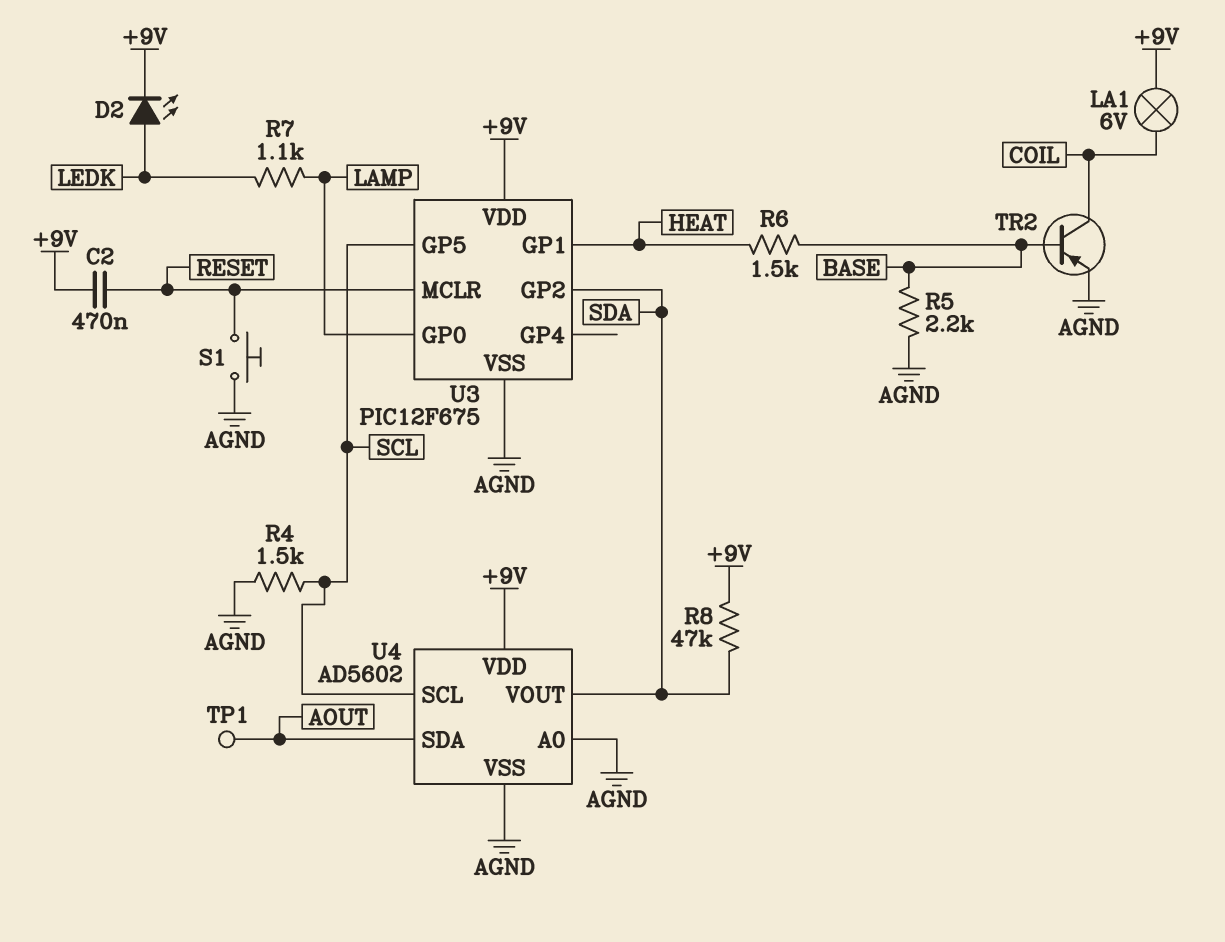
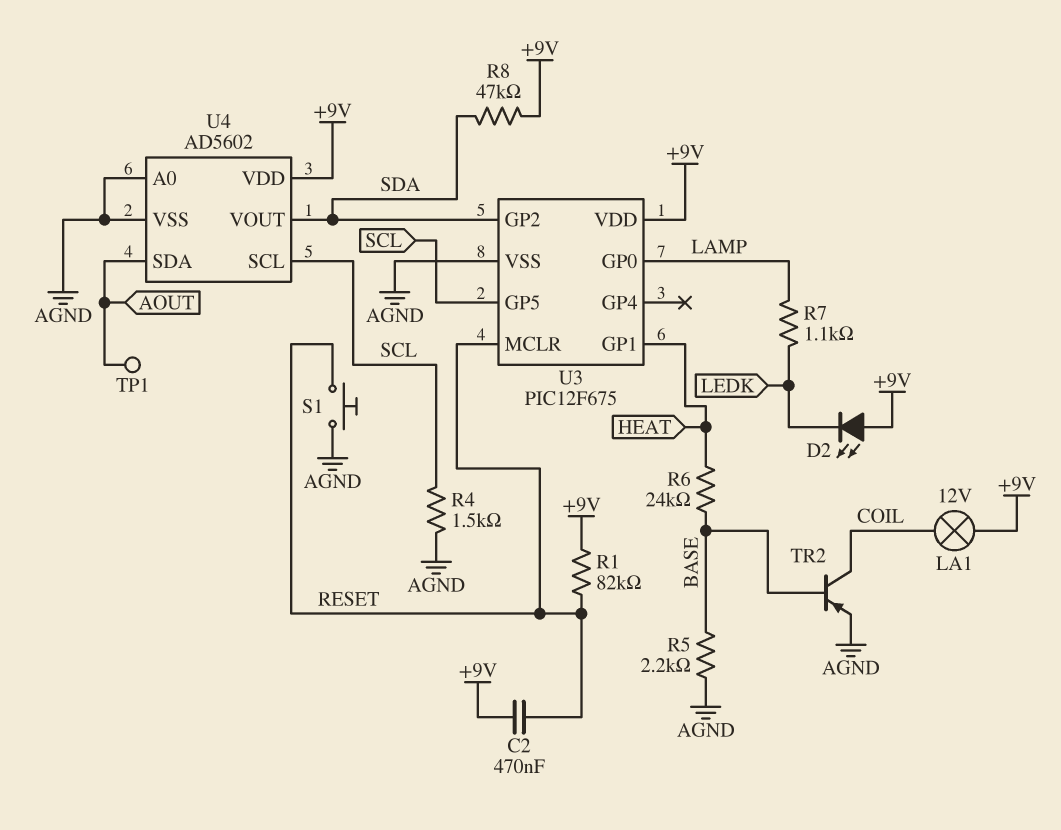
D2: LED (A LEDK, K +9V) -> LED (A +9V, K LEDK)
LA1: lamp 6V (+9V, COIL) -> lamp 12V (+9V, COIL)
R1: none -> 82k (+9V, RESET)
R6: 1.5k (BASE, HEAT) -> 24k (BASE, HEAT)

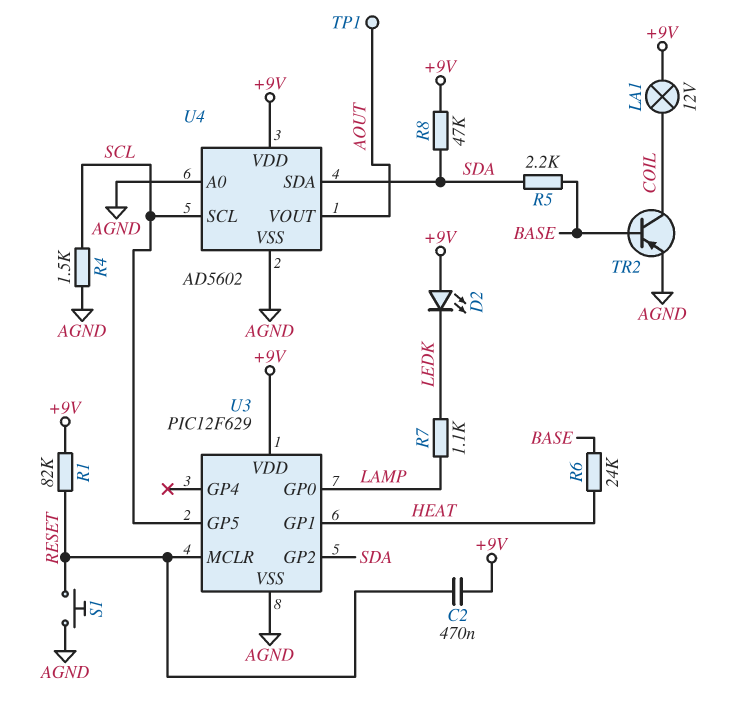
R5: 2.2k (AGND, BASE) -> 2.2k (BASE, SDA)
U3: PIC12F675 -> PIC12F629
U4 pin SDA: AOUT -> SDA
U4 pin VOUT: SDA -> AOUT

